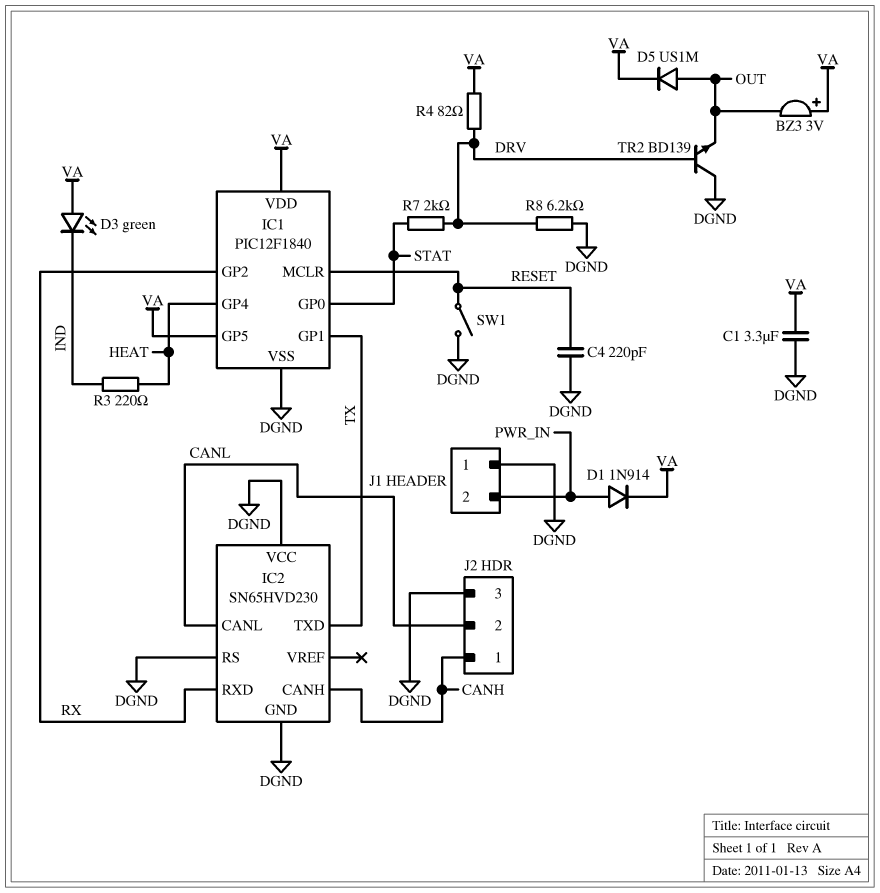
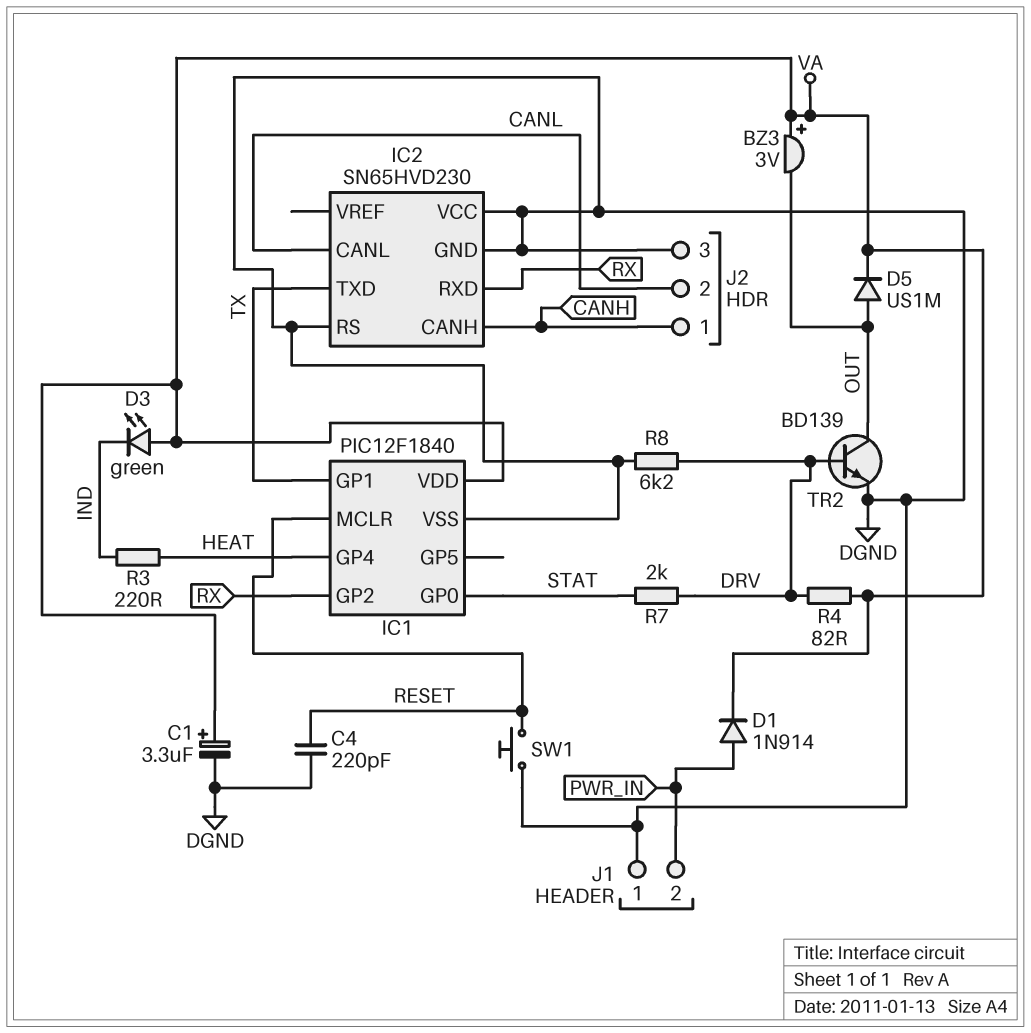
C1: 3.3uF (DGND, VA) -> 3.3uF (plus VA, minus DGND)
IC1 pin GP5: VA -> none
SW1: switch (DGND, RESET) -> button (DGND, RESET)
TR2: NPN BD139 (B DRV, C DGND, E OUT) -> NPN BD139 (B DRV, C OUT, E DGND)

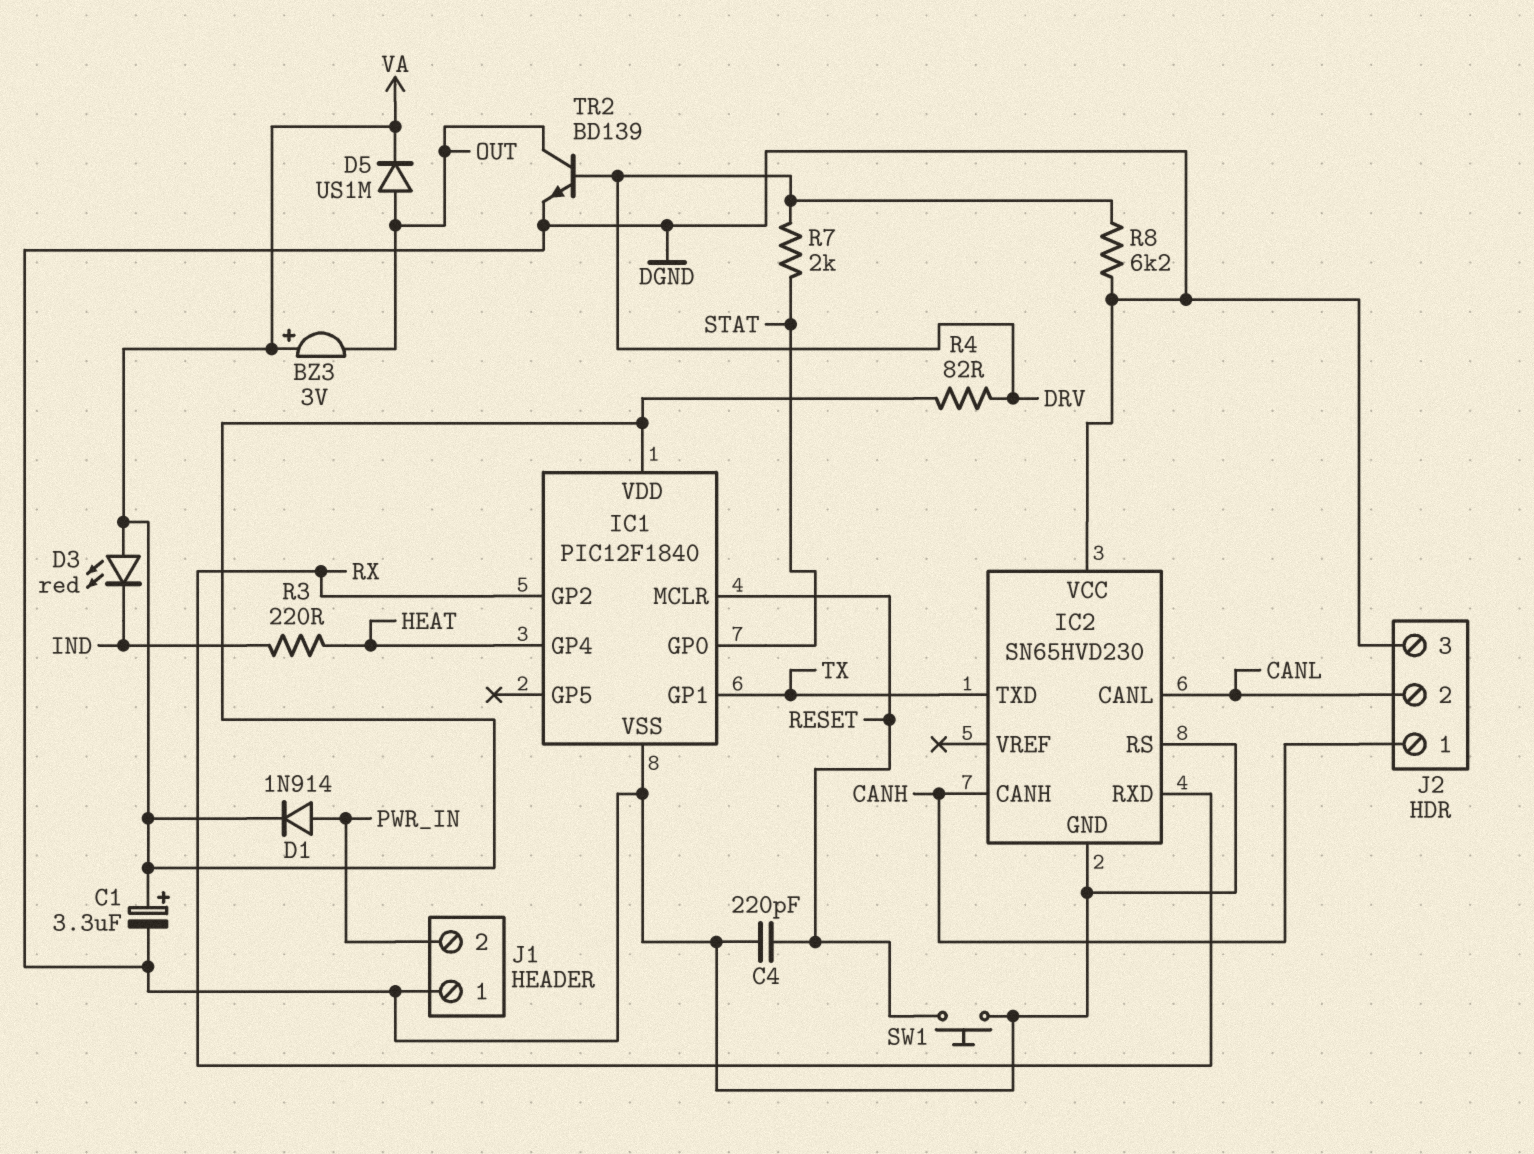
D3: LED green (A VA, K IND) -> LED red (A VA, K IND)

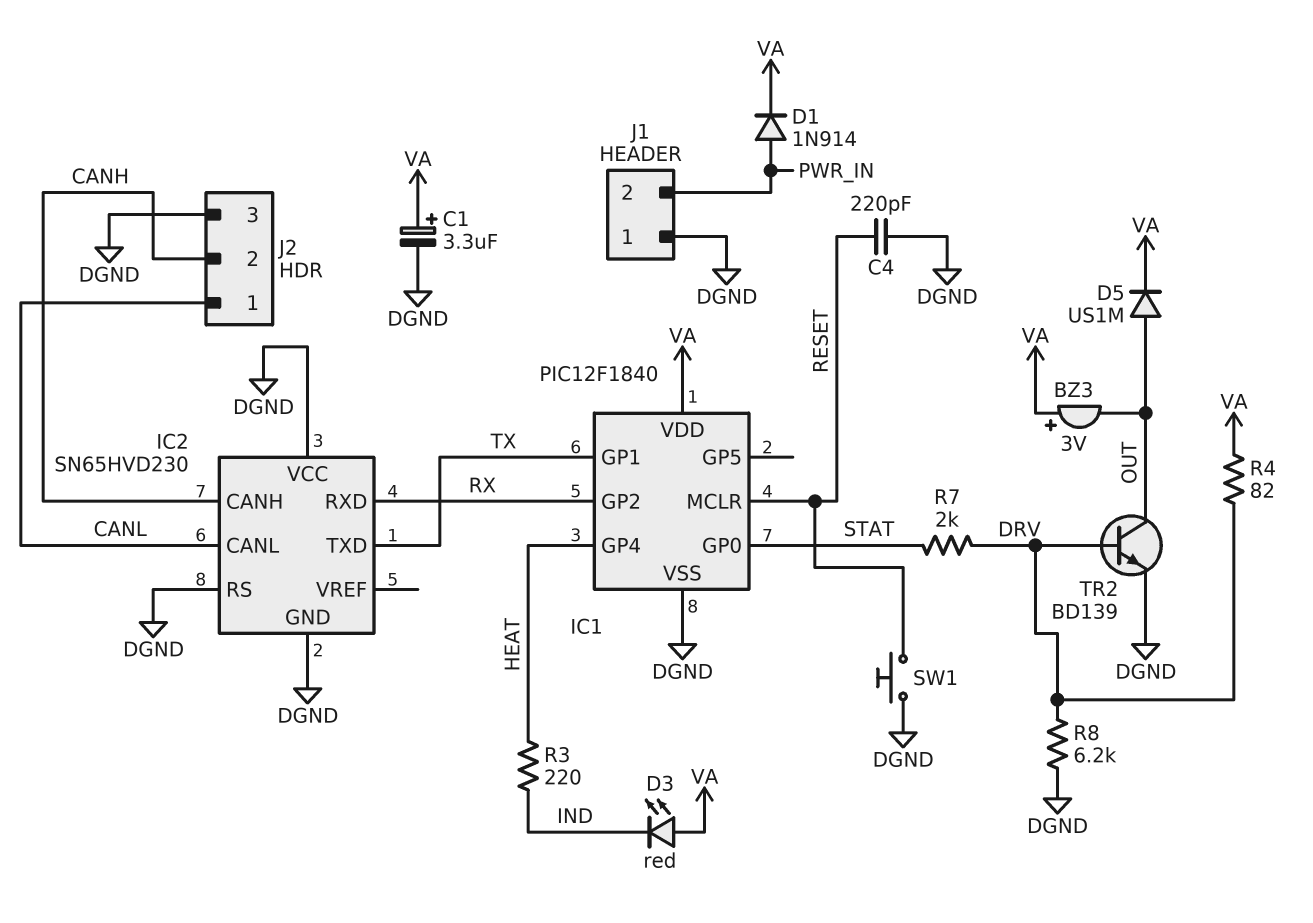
J2 pin 1: CANH -> CANL
J2 pin 2: CANL -> CANH

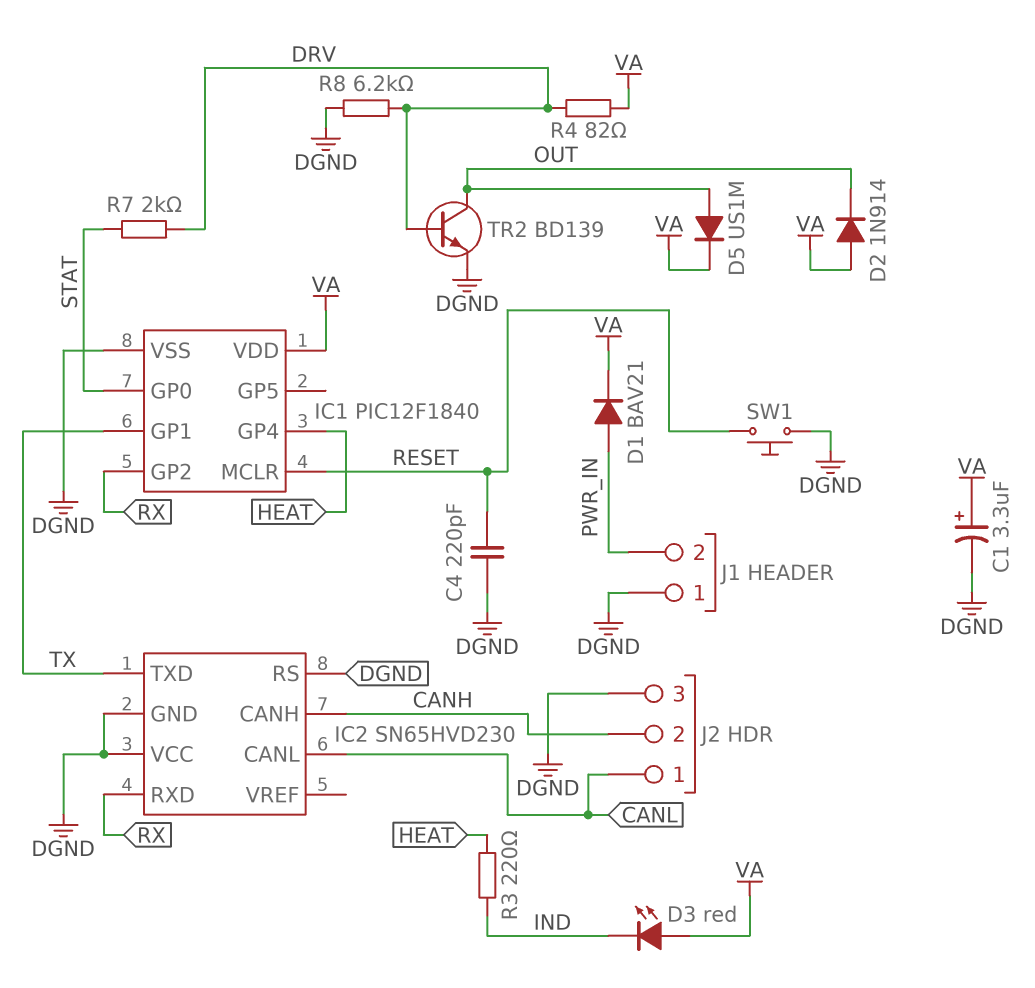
BZ3: buzzer 3V (plus VA, minus OUT) -> none
D1: diode 1N914 (A PWR_IN, K VA) -> diode BAV21 (A PWR_IN, K VA)
D2: none -> diode 1N914 (A VA, K OUT)

